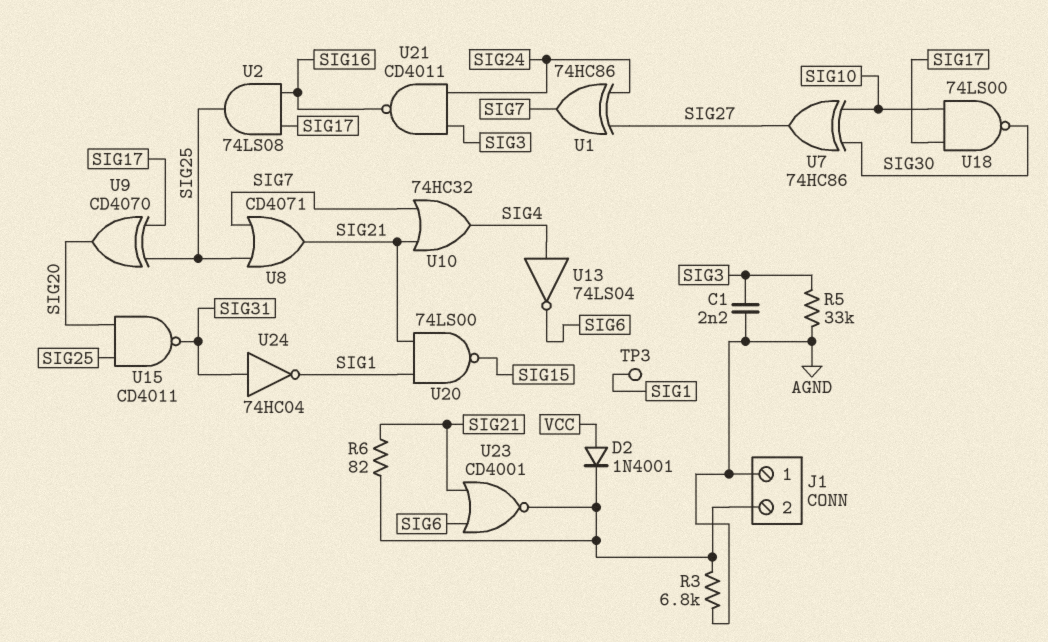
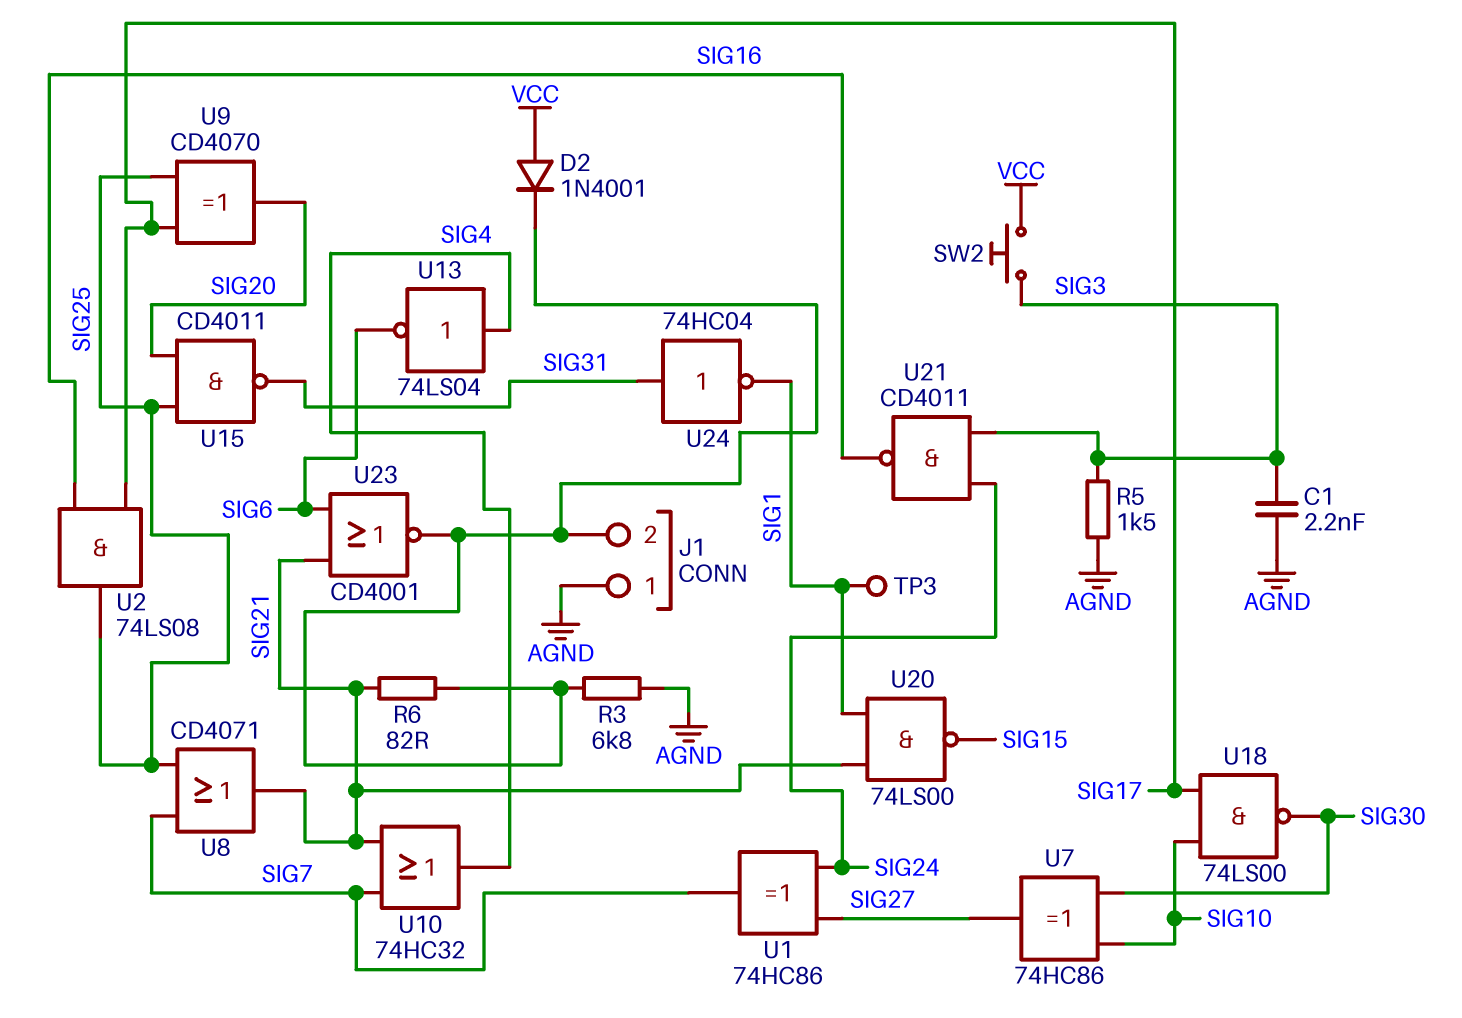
R5: 33k (AGND, SIG3) -> 1.5k (AGND, SIG3)
SW2: none -> button (SIG3, VCC)

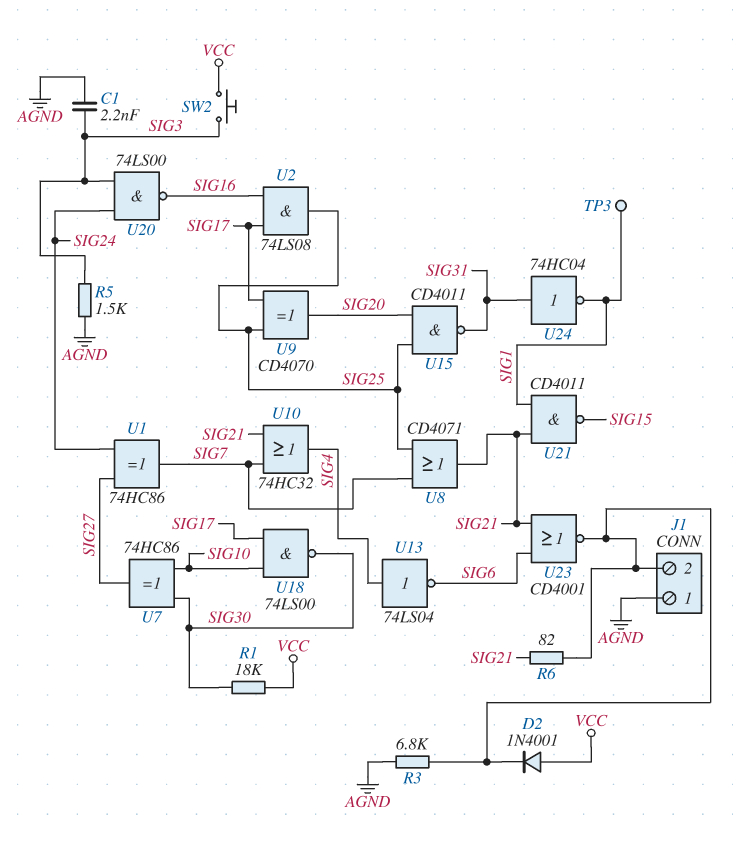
R1: none -> 18k (SIG30, VCC)
U20: NAND 74LS00 (in SIG1, in SIG21, out SIG15) -> NAND 74LS00 (in SIG3, in SIG24, out SIG16)
U21: NAND CD4011 (in SIG3, in SIG24, out SIG16) -> NAND CD4011 (in SIG1, in SIG21, out SIG15)

